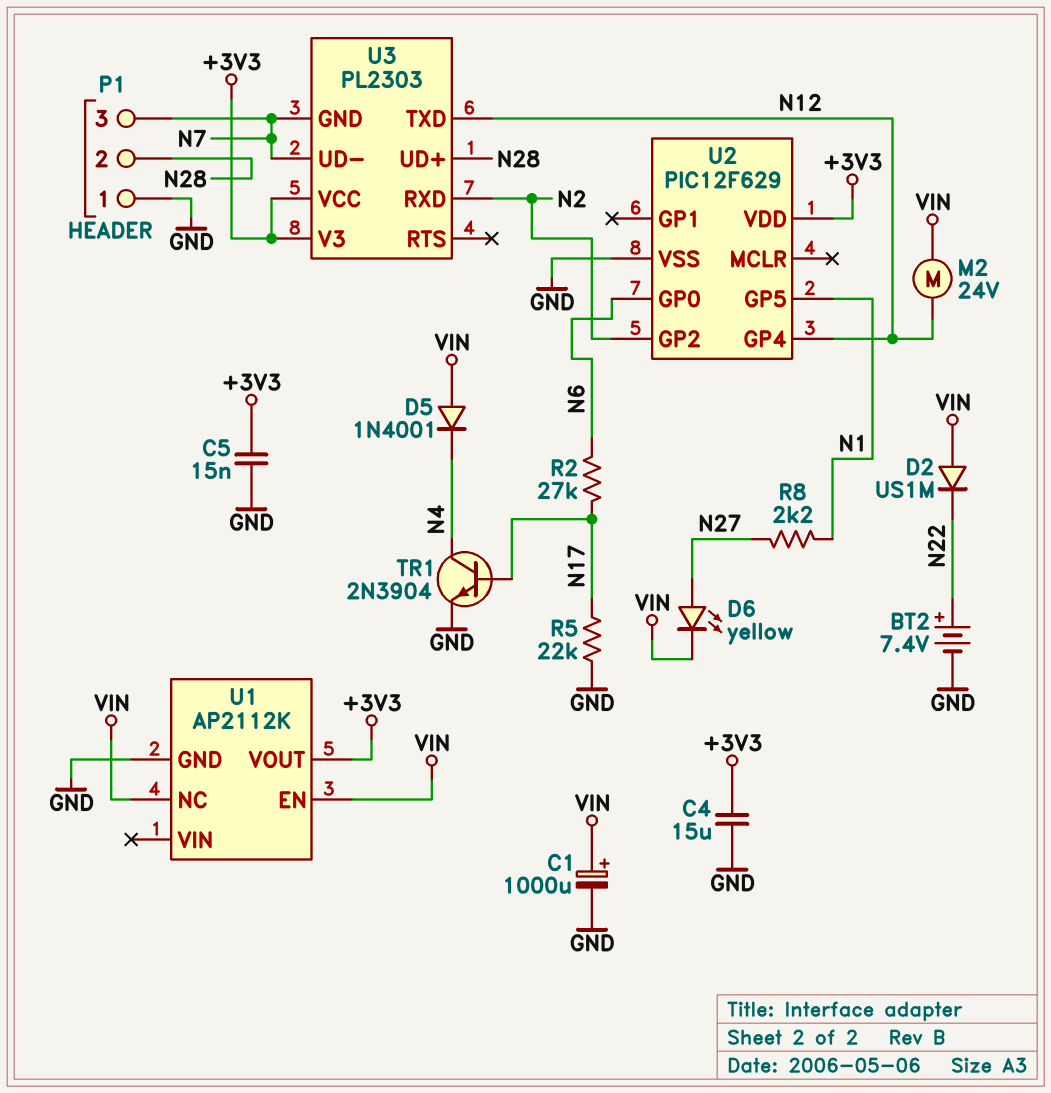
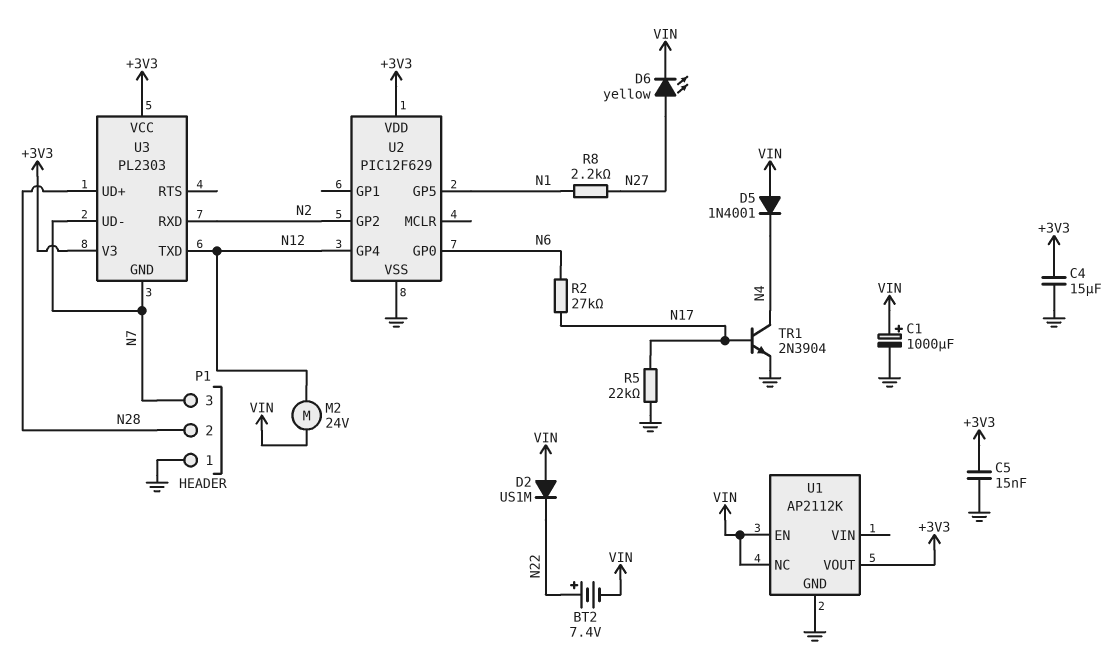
BT2: 7.4V (plus N22, minus GND) -> 7.4V (plus N22, minus VIN)

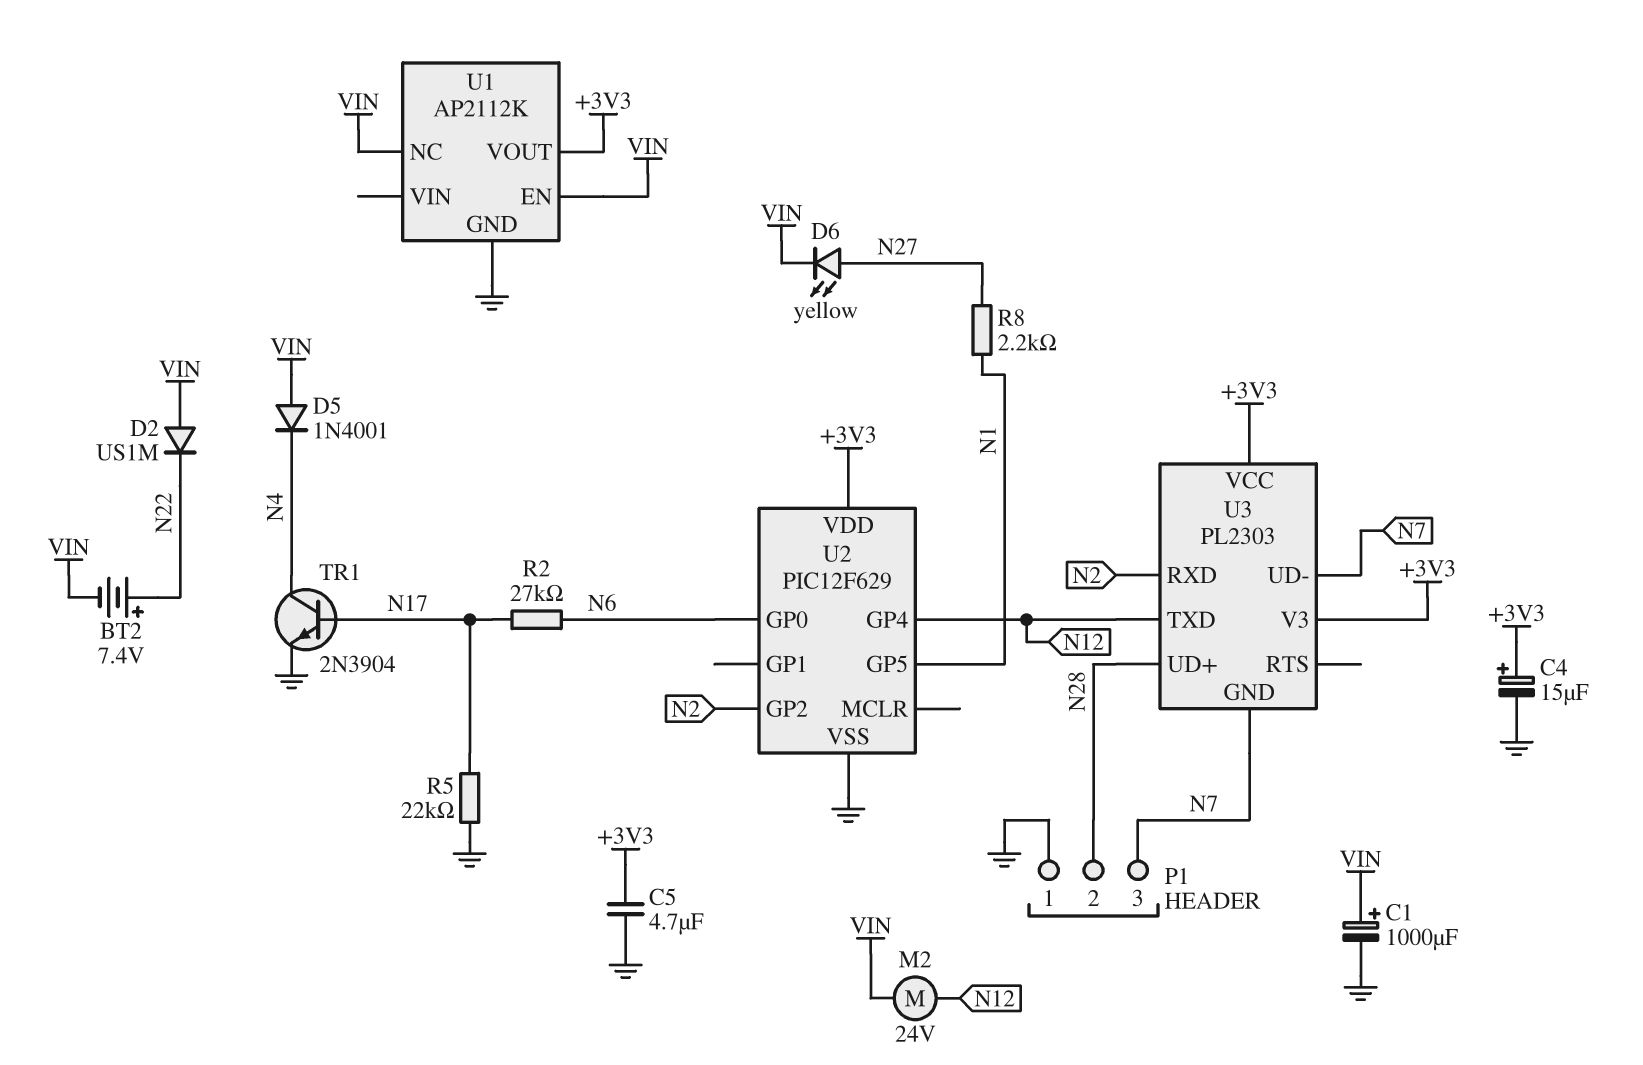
C4: 15uF (+3V3, GND) -> 15uF (plus +3V3, minus GND)
C5: 15nF (+3V3, GND) -> 4.7uF (+3V3, GND)

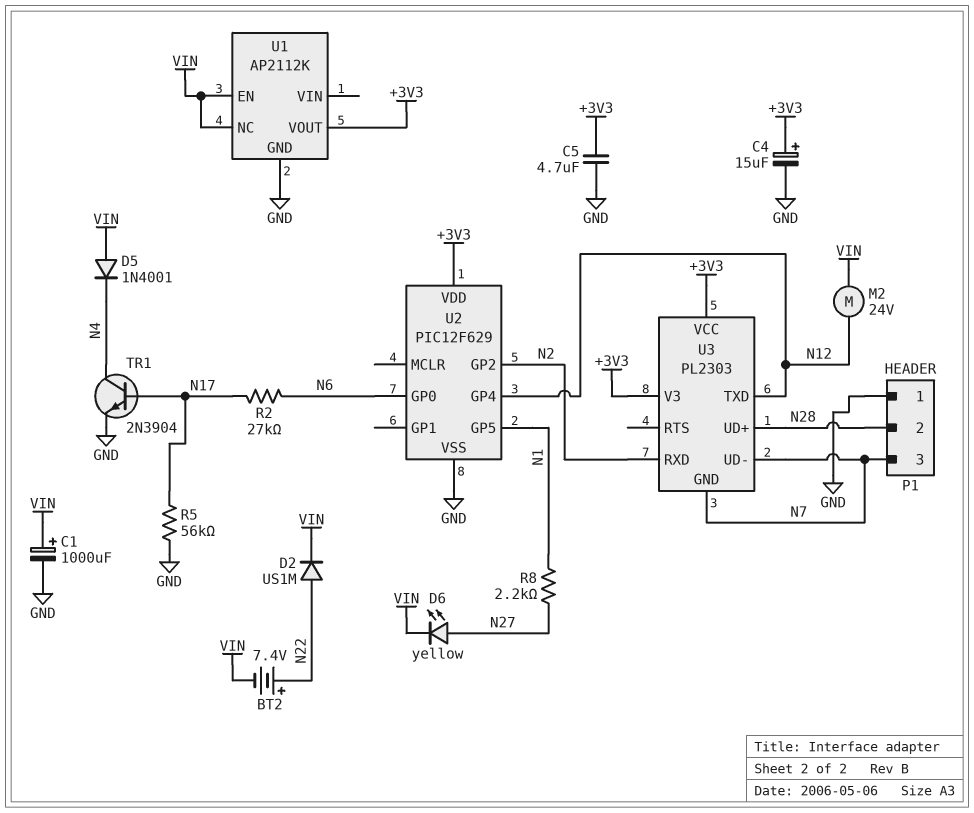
D2: diode US1M (A VIN, K N22) -> diode US1M (A N22, K VIN)
R5: 22k (GND, N17) -> 56k (GND, N17)

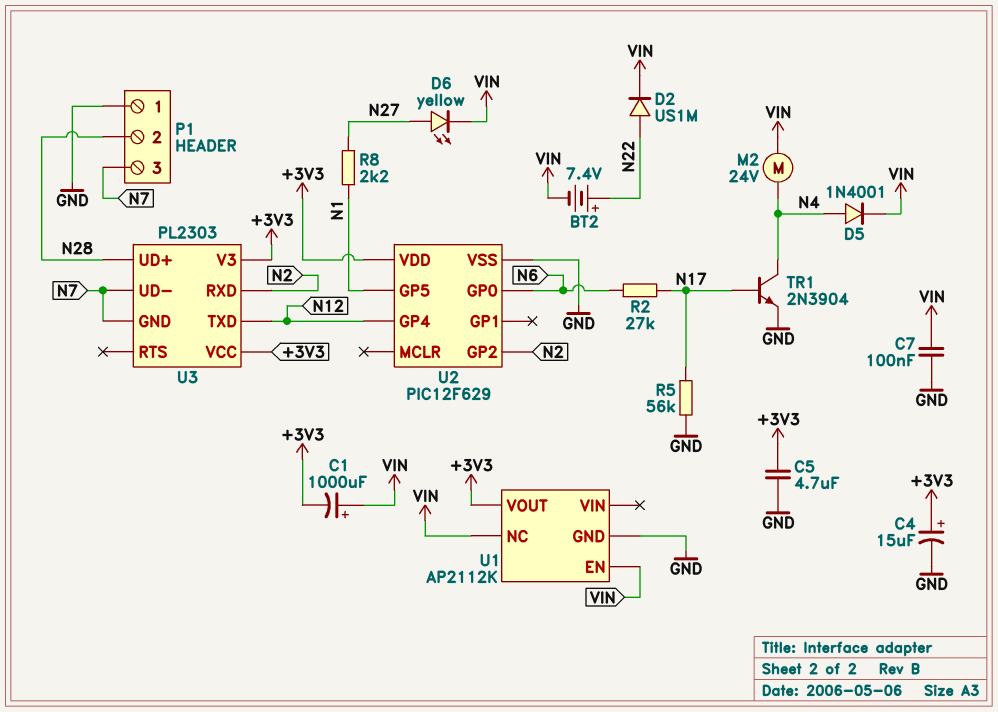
C1: 1000uF (plus VIN, minus GND) -> 1000uF (plus VIN, minus +3V3)
C7: none -> 100nF (GND, VIN)
D5: diode 1N4001 (A VIN, K N4) -> diode 1N4001 (A N4, K VIN)
M2: motor 24V (N12, VIN) -> motor 24V (N4, VIN)

